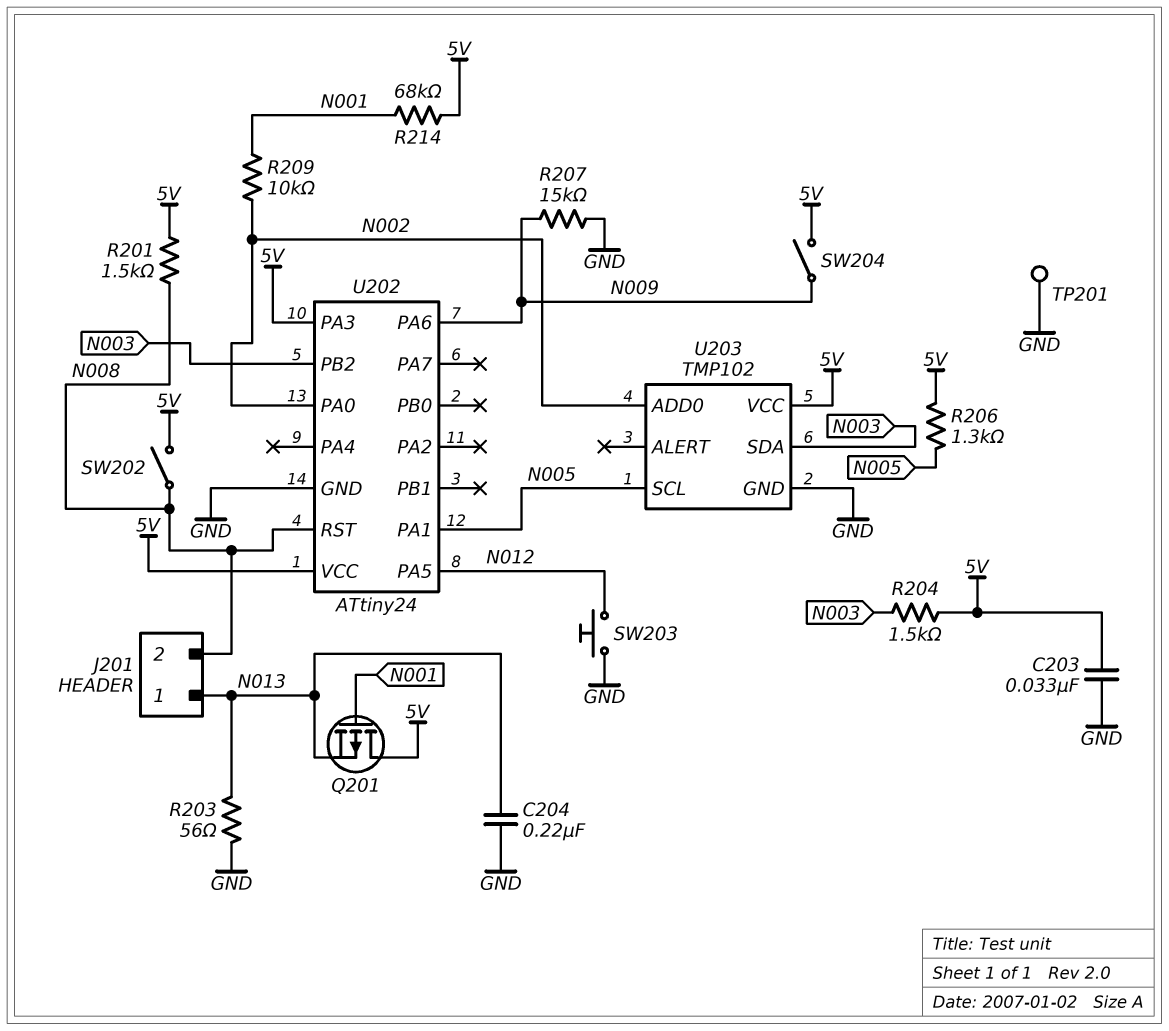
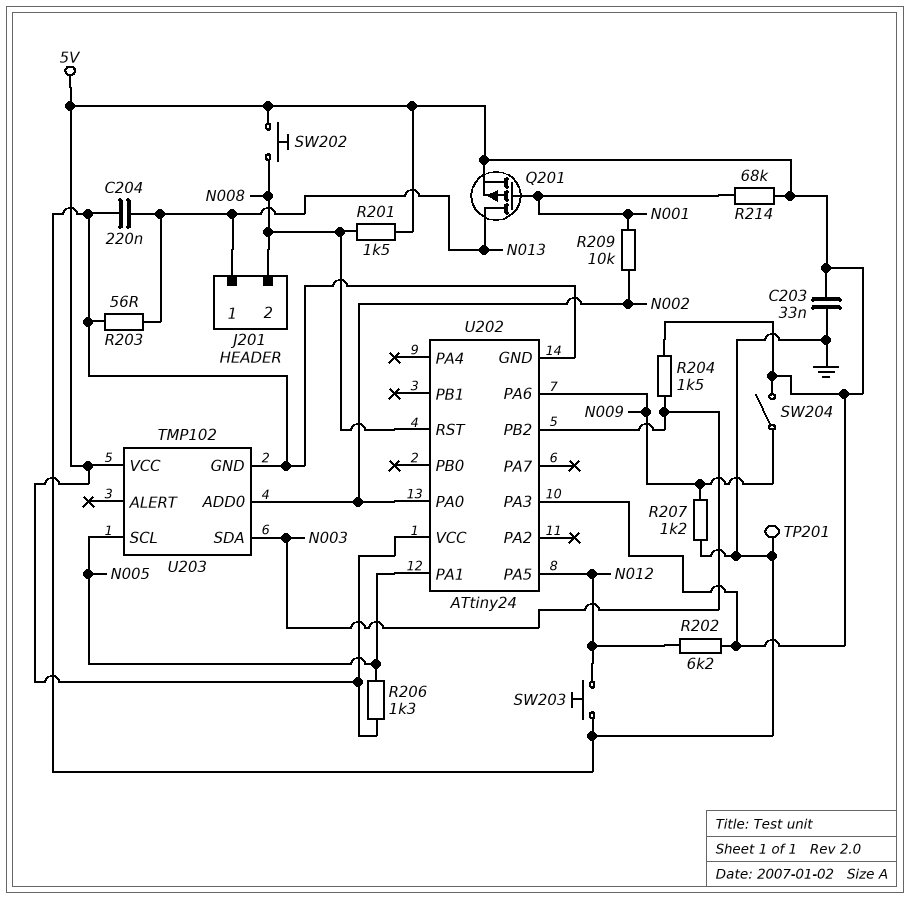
Q201: PMOS (G N001, D 5V, S N013) -> PMOS (G N001, D N013, S 5V)
R202: none -> 6.2k (5V, N012)
R207: 15k (GND, N009) -> 1.2k (GND, N009)
SW202: switch (5V, N008) -> button (5V, N008)

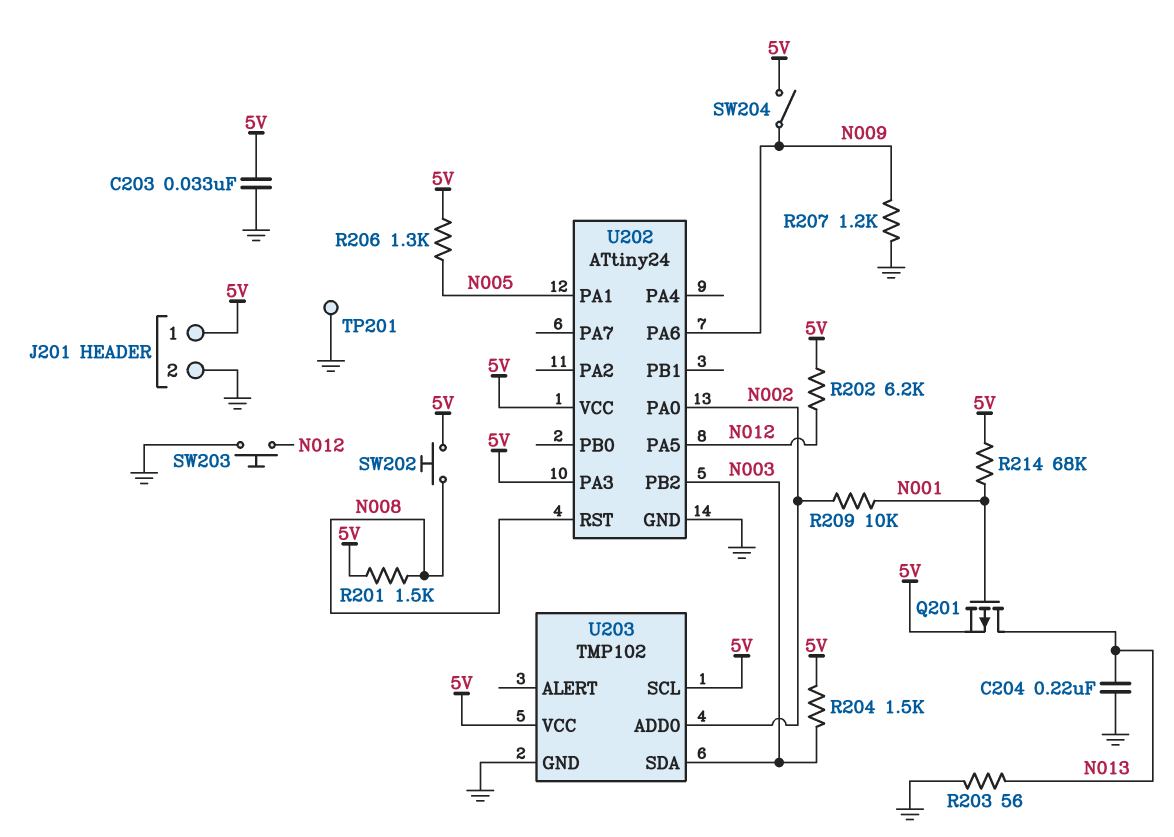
J201 pin 1: N013 -> 5V
J201 pin 2: N008 -> GND
U203 pin SCL: N005 -> 5V

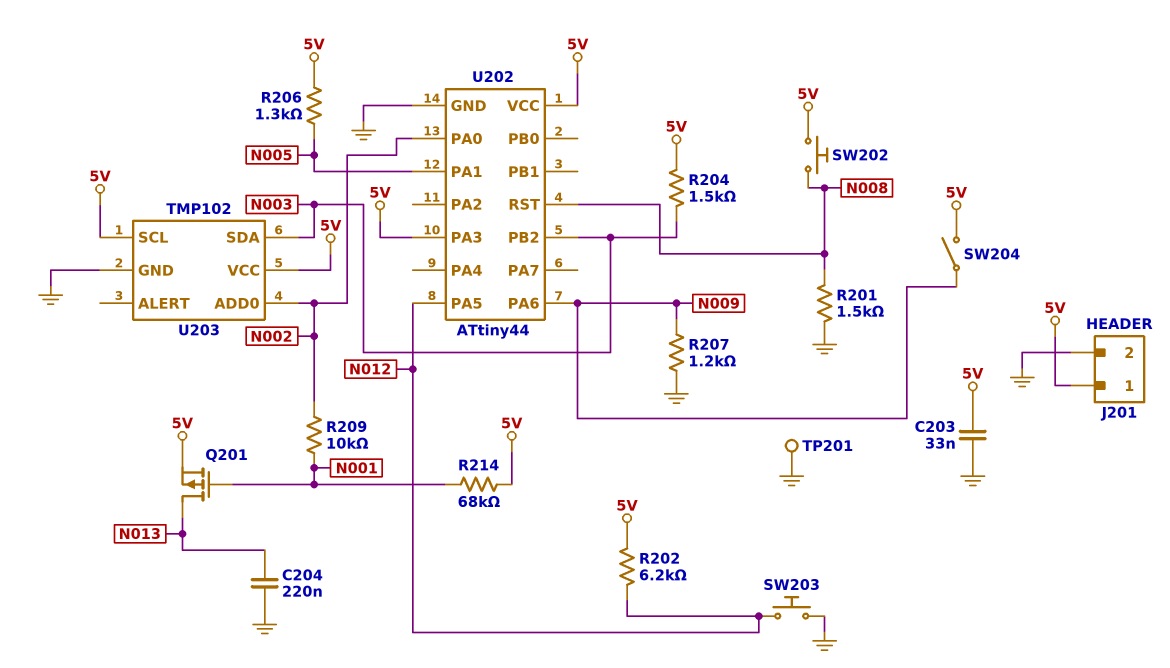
R201: 1.5k (5V, N008) -> 1.5k (GND, N008)
R203: 56 (GND, N013) -> none
U202: ATtiny24 -> ATtiny44

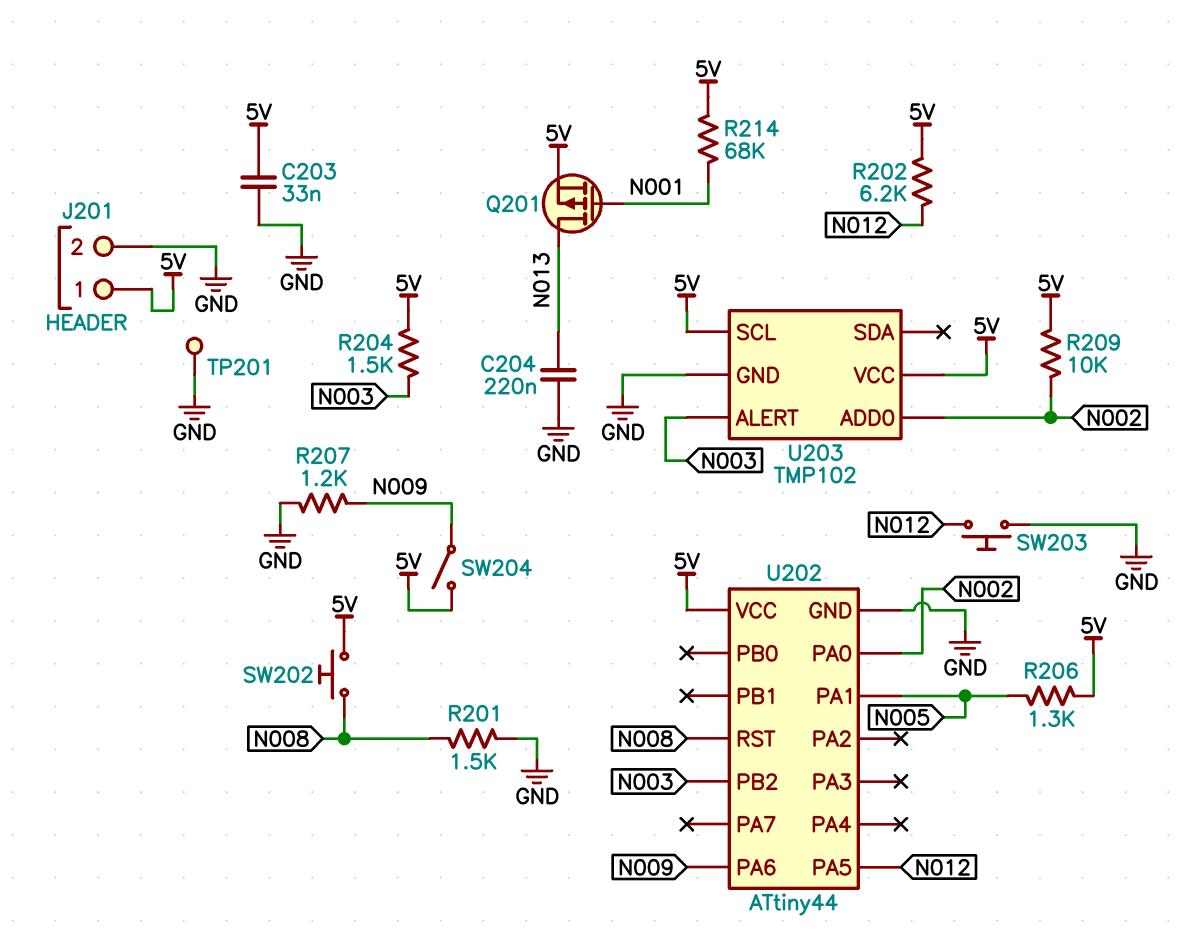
R209: 10k (N001, N002) -> 10k (5V, N002)
U202 pin PA3: 5V -> none
U203 pin ALERT: none -> N003
U203 pin SDA: N003 -> none

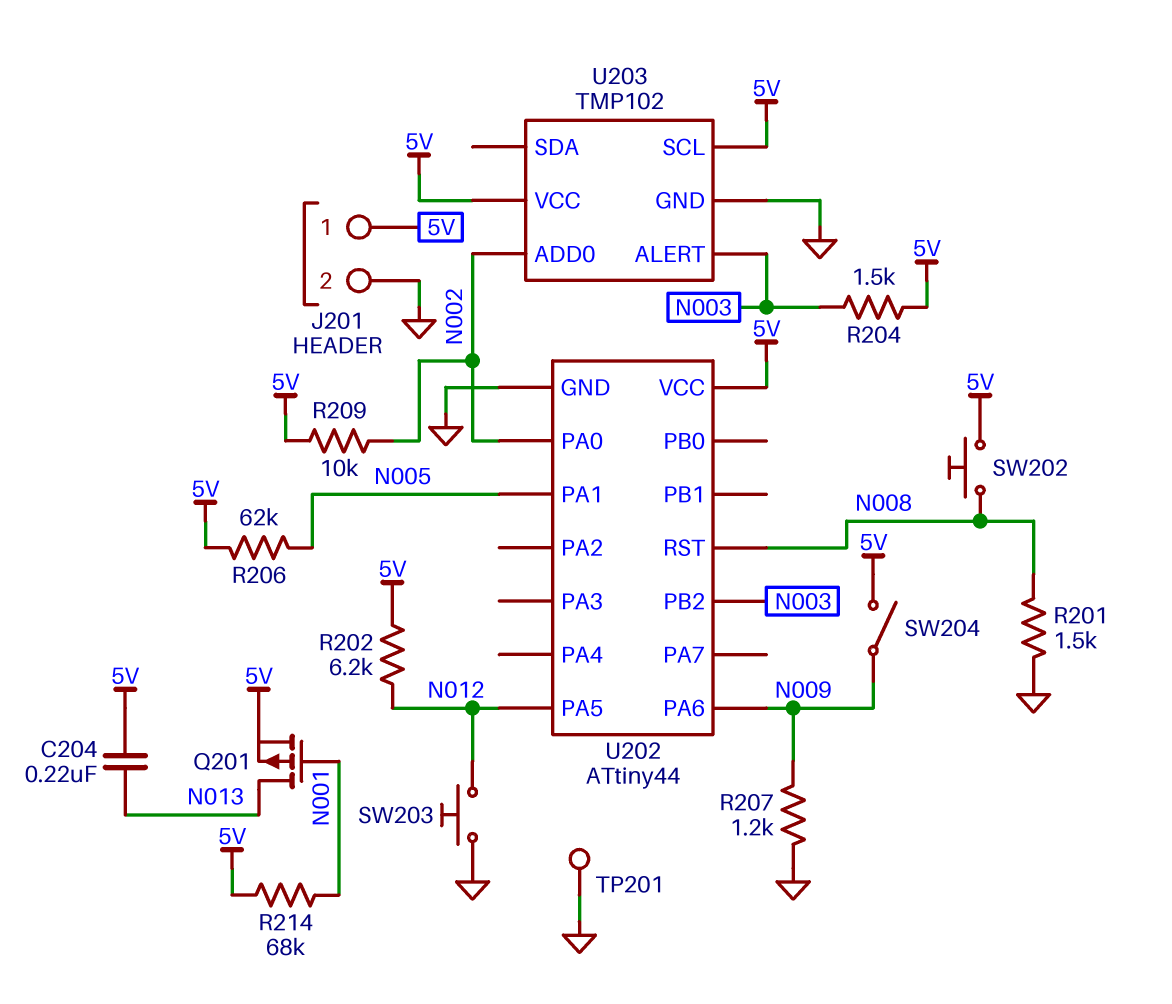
C203: 33nF (5V, GND) -> none
C204: 220nF (GND, N013) -> 220nF (5V, N013)
R206: 1.3k (5V, N005) -> 62k (5V, N005)

